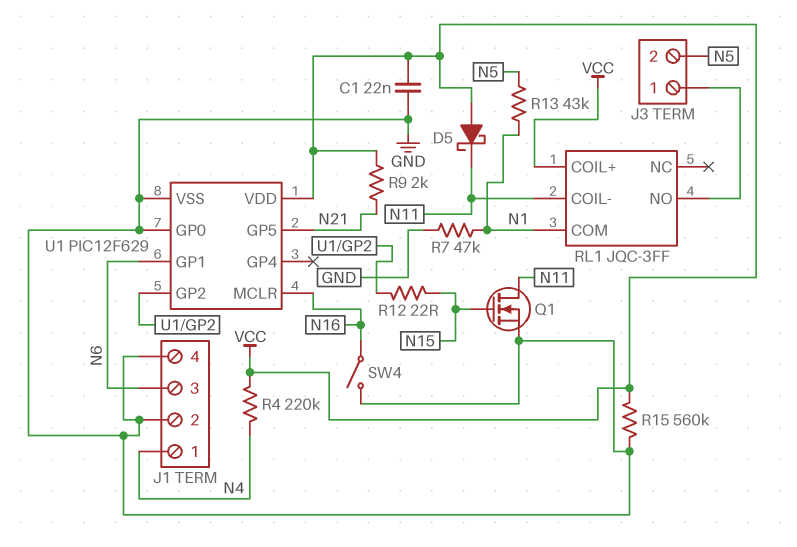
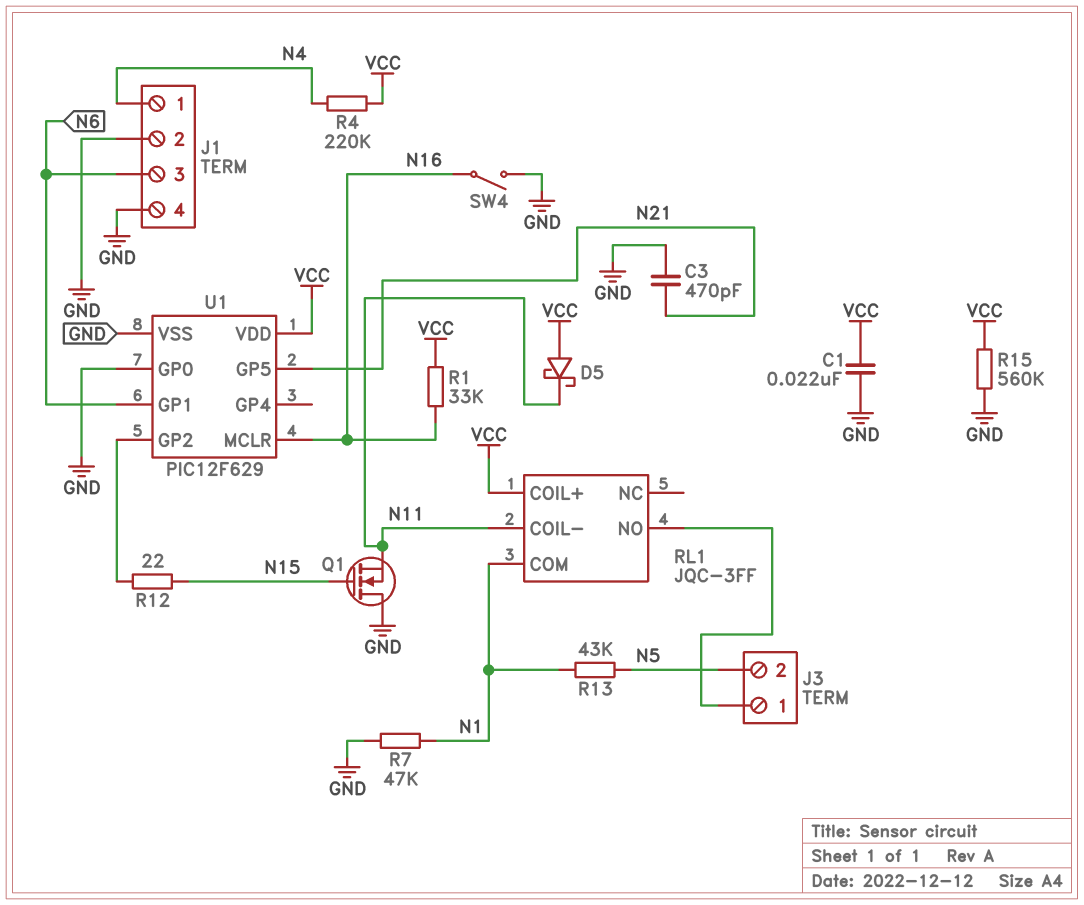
C3: none -> 470pF (GND, N21)
Q1: NMOS (G N15, D N11, S GND) -> NMOS (G N15, D GND, S N11)
R1: none -> 33k (N16, VCC)
R9: 2k (N21, VCC) -> none

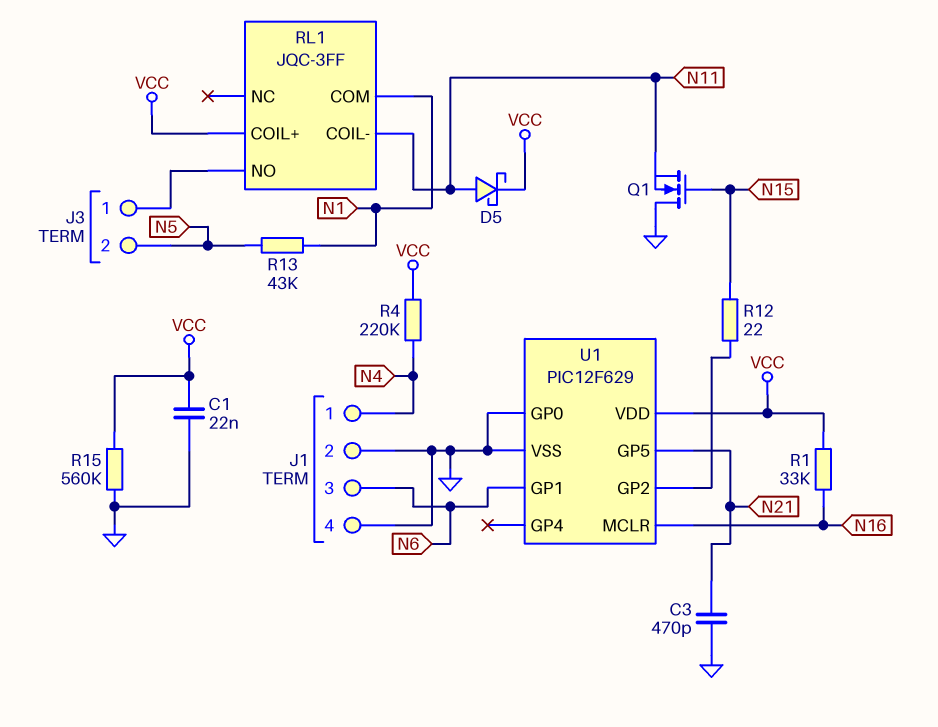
D5: schottky (A VCC, K N11) -> schottky (A N11, K VCC)
R7: 47k (GND, N1) -> none
SW4: switch (GND, N16) -> none

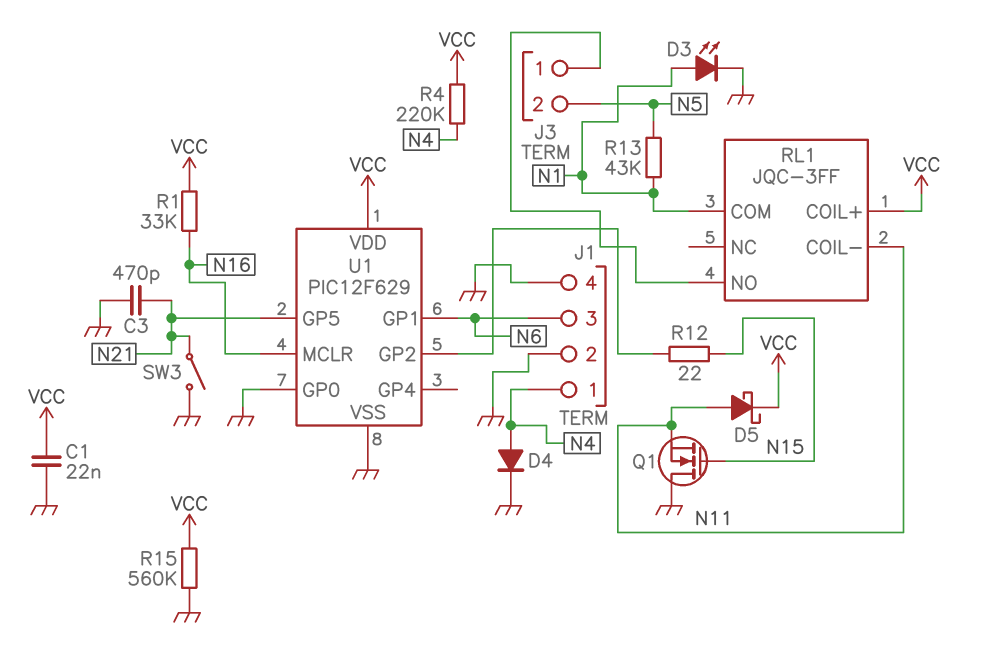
D3: none -> LED (A N1, K GND)
D4: none -> diode (A N4, K GND)
SW3: none -> switch (GND, N21)

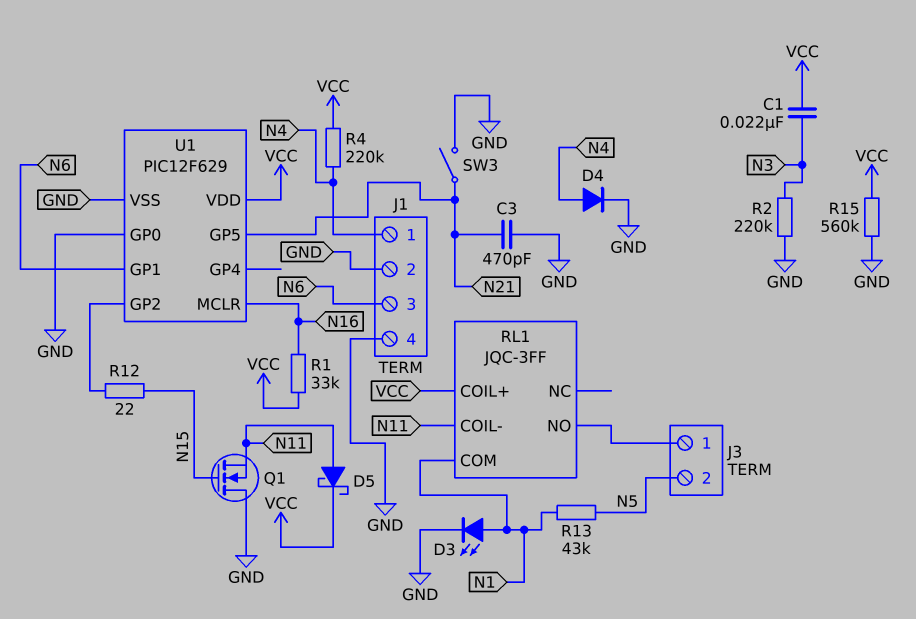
C1: 22nF (GND, VCC) -> 22nF (N3, VCC)
R2: none -> 220k (GND, N3)

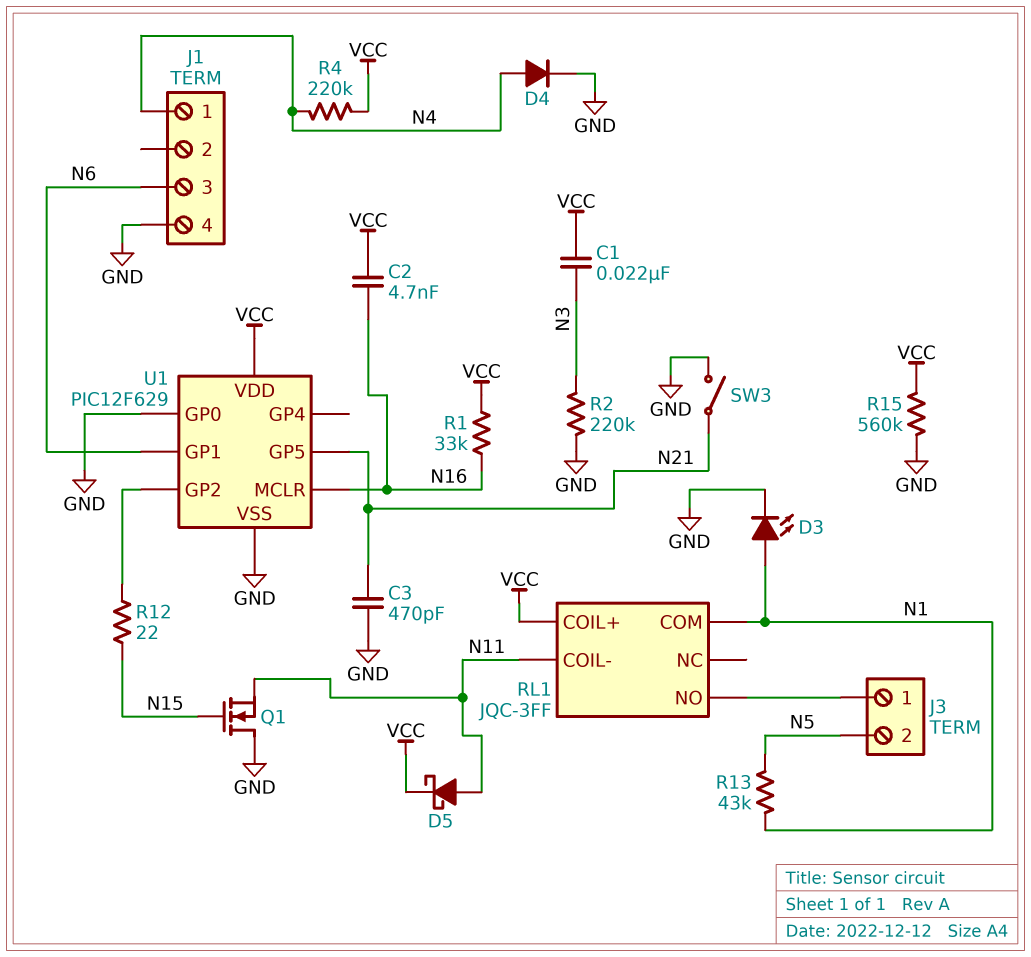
C2: none -> 4.7nF (N16, VCC)
J1 pin 2: GND -> none

